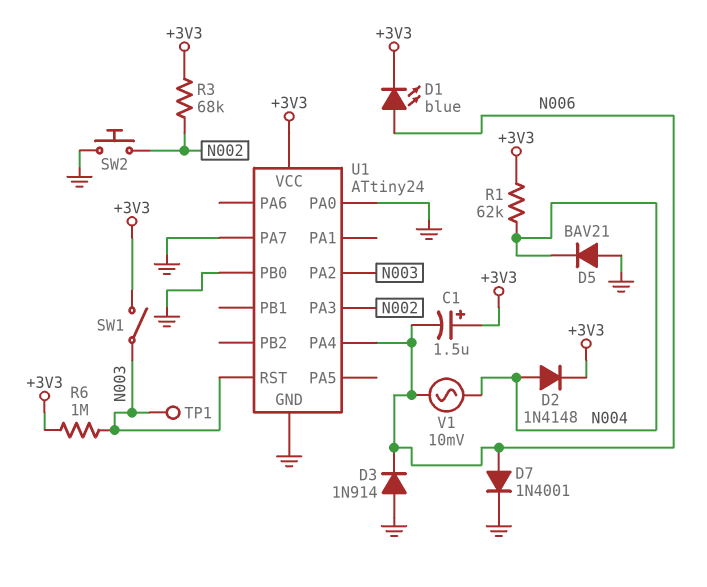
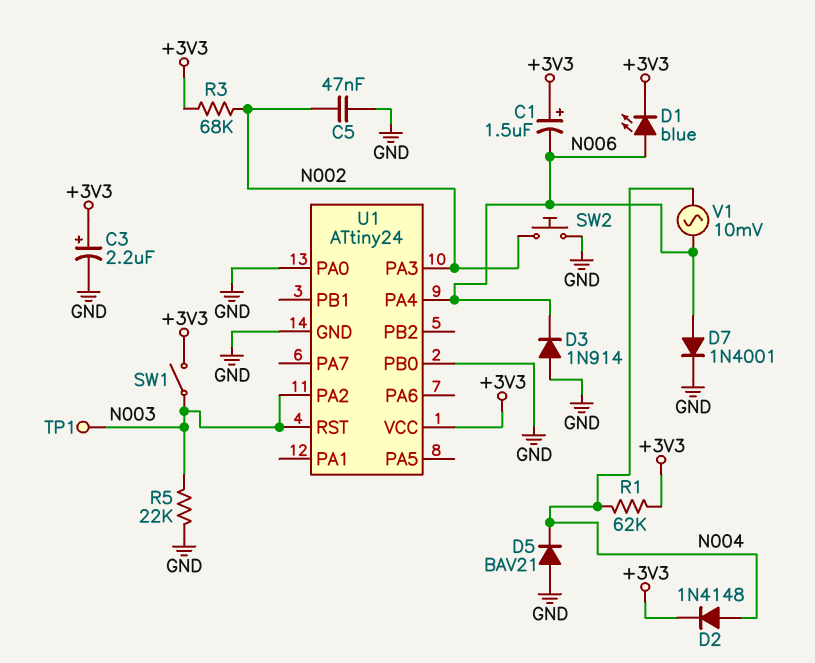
C3: none -> 2.2uF (plus +3V3, minus GND)
C5: none -> 47nF (GND, N002)
R5: none -> 22k (GND, N003)
R6: 1M (+3V3, N003) -> none
U1 pin PA7: GND -> none

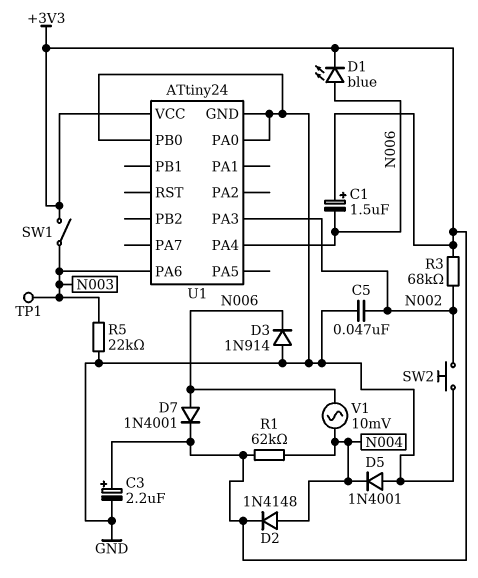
D5: diode BAV21 (A GND, K N004) -> diode 1N4001 (A GND, K N004)
D7: diode 1N4001 (A N006, K GND) -> diode 1N4001 (A N006, K +3V3)
U1 pin PA2: N003 -> none
U1 pin PA6: none -> N003
U1 pin RST: N003 -> none

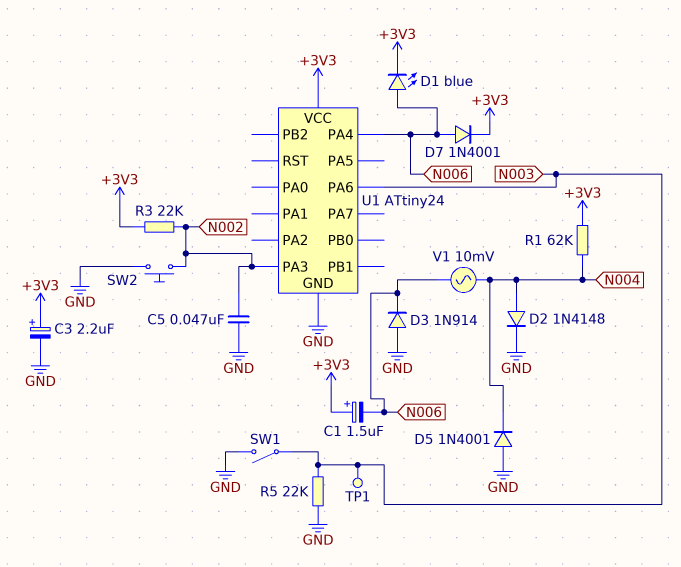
D2: diode 1N4148 (A N004, K +3V3) -> diode 1N4148 (A N004, K GND)
R3: 68k (+3V3, N002) -> 22k (+3V3, N002)
SW1: switch (+3V3, N003) -> switch (GND, N003)
U1 pin PA0: GND -> none
U1 pin PB0: GND -> none

